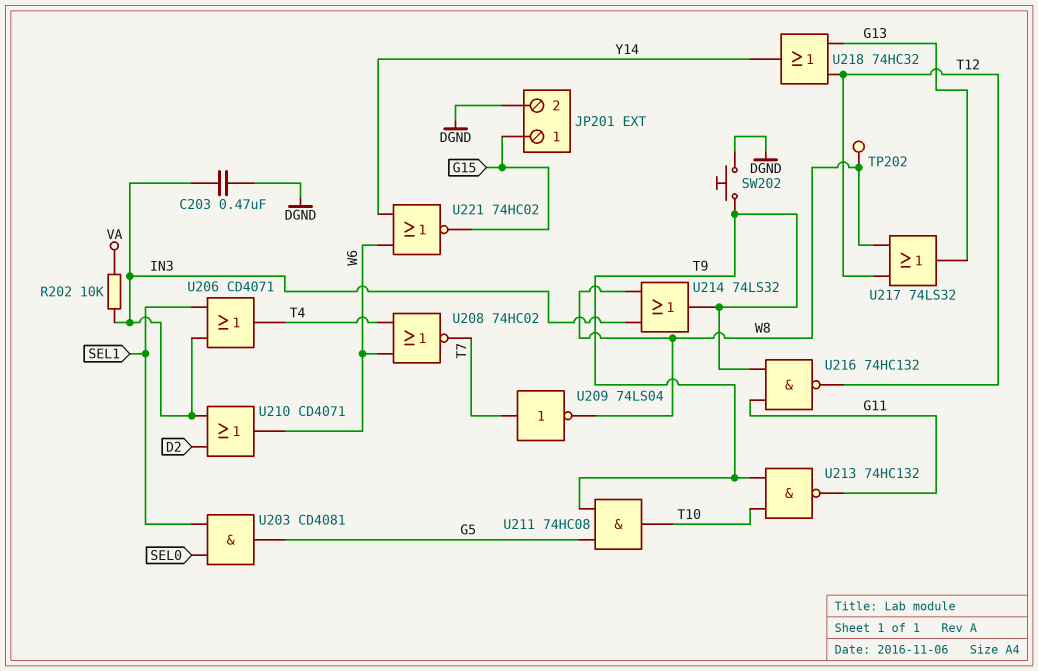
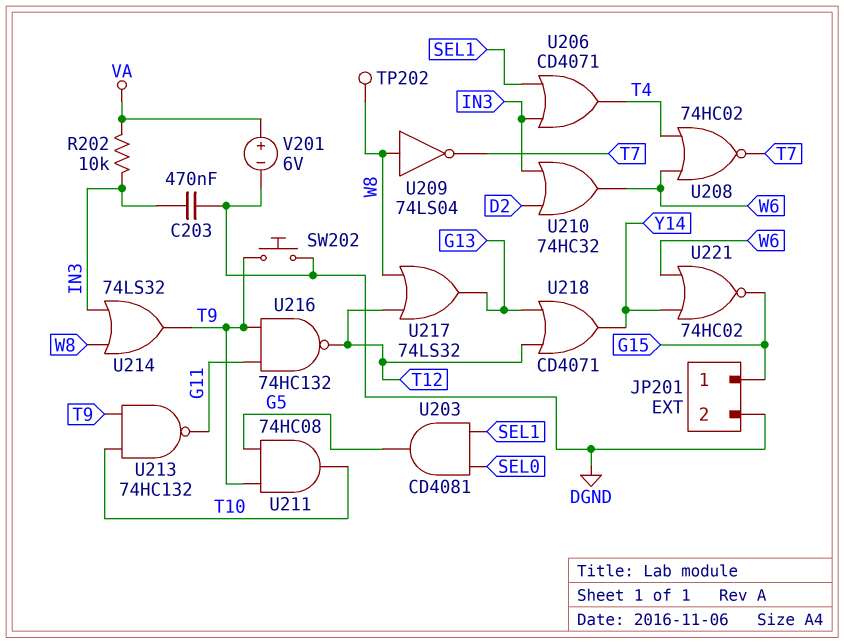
U209: NOT 74LS04 (in T7, out W8) -> NOT 74LS04 (in W8, out T7)
U210: OR CD4071 (in D2, in IN3, out W6) -> OR 74HC32 (in D2, in IN3, out W6)
U218: OR 74HC32 (in G13, in T12, out Y14) -> OR CD4071 (in G13, in T12, out Y14)
V201: none -> 6V (plus VA, minus DGND)

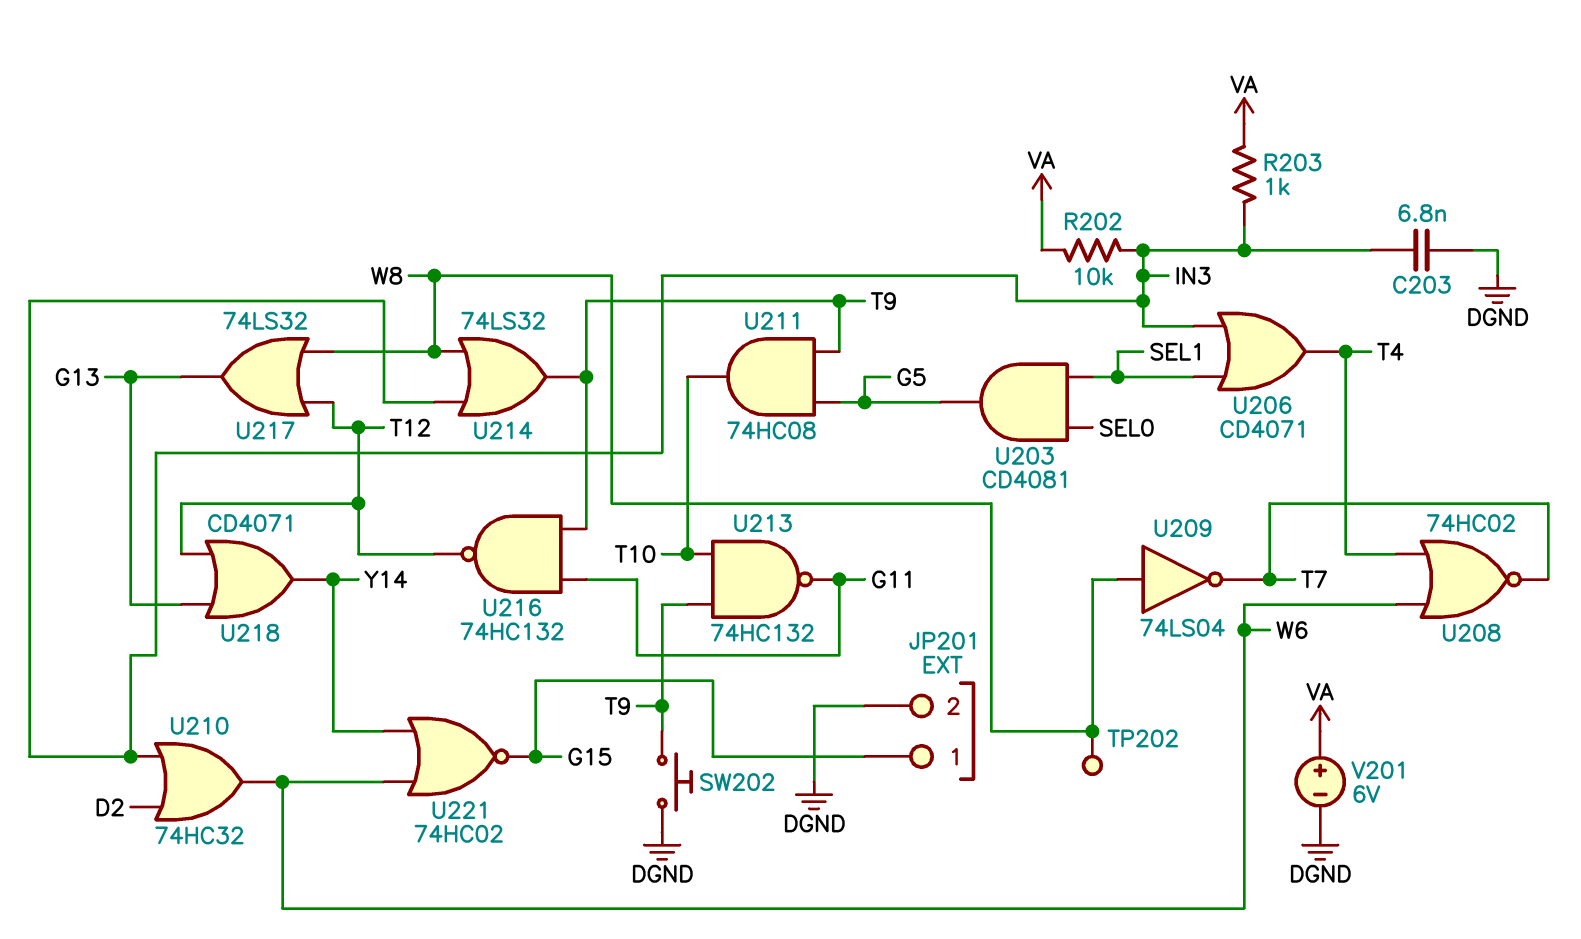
C203: 470nF (DGND, IN3) -> 6.8nF (DGND, IN3)
R203: none -> 1k (IN3, VA)

